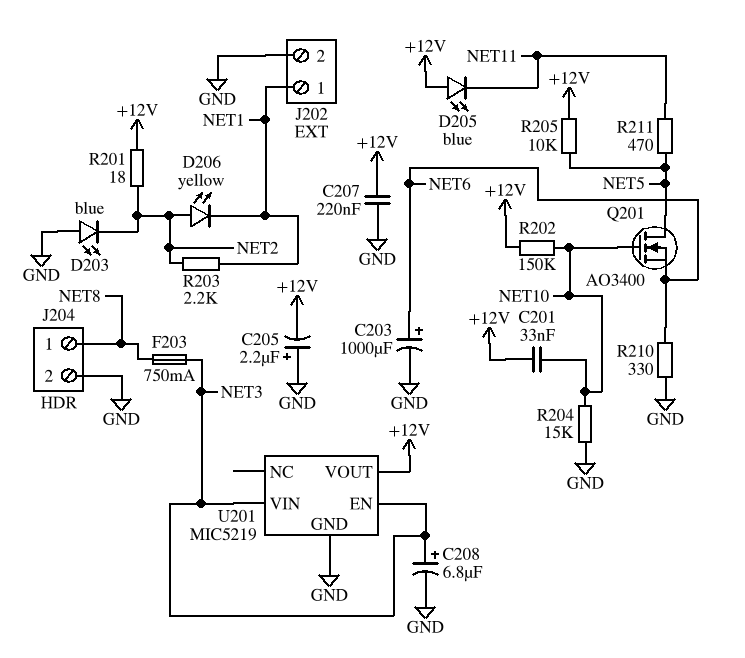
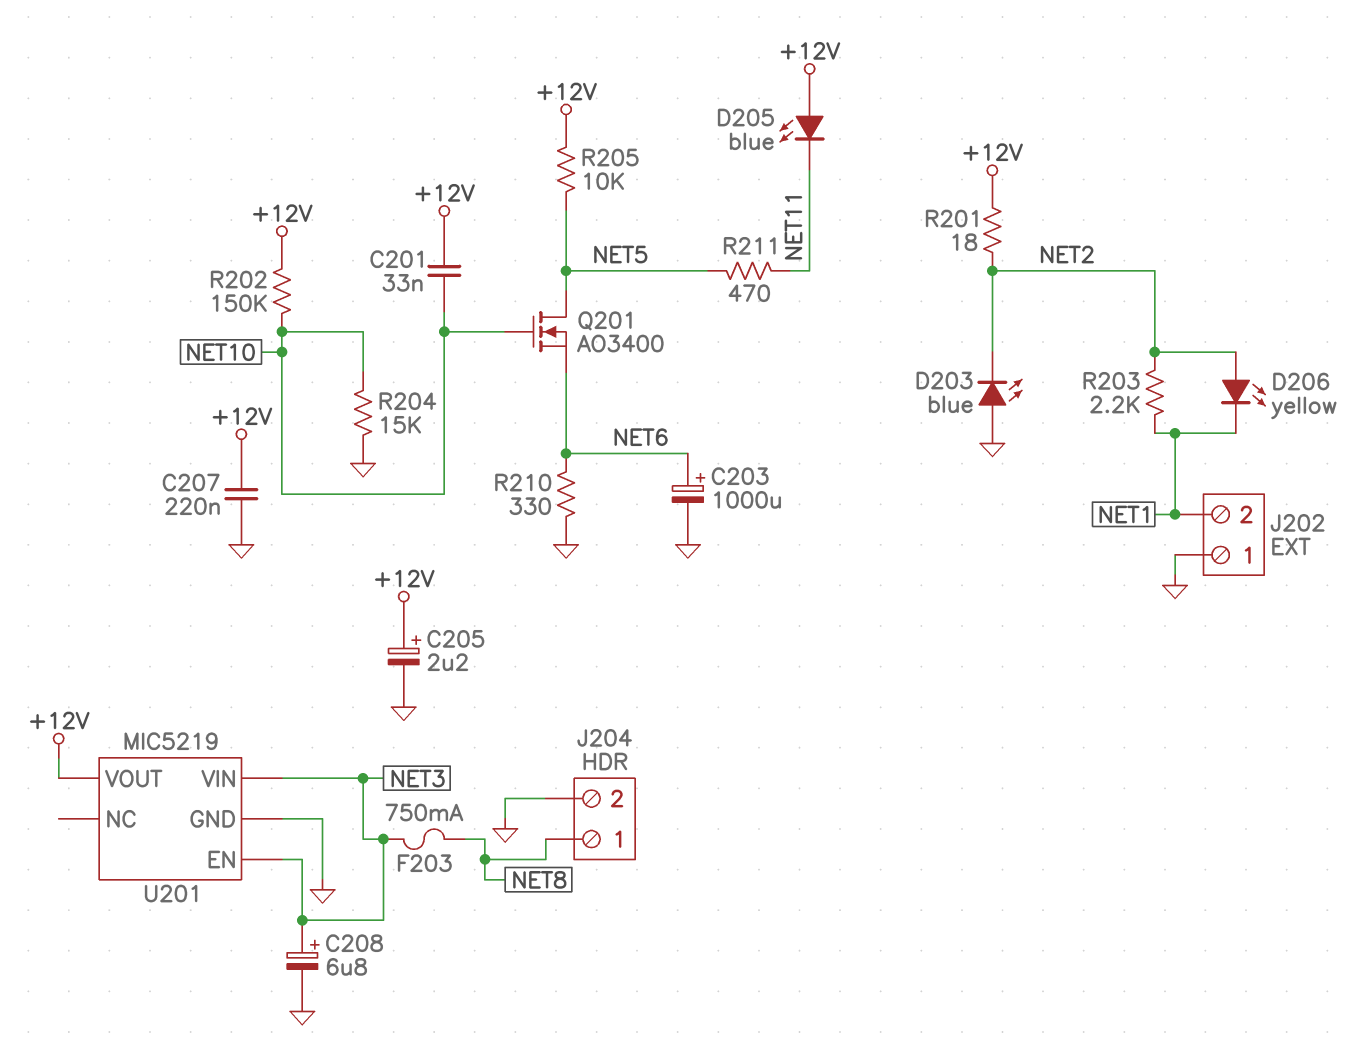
C205: 2.2uF (plus GND, minus +12V) -> 2.2uF (plus +12V, minus GND)
J202 pin 1: NET1 -> GND
J202 pin 2: GND -> NET1

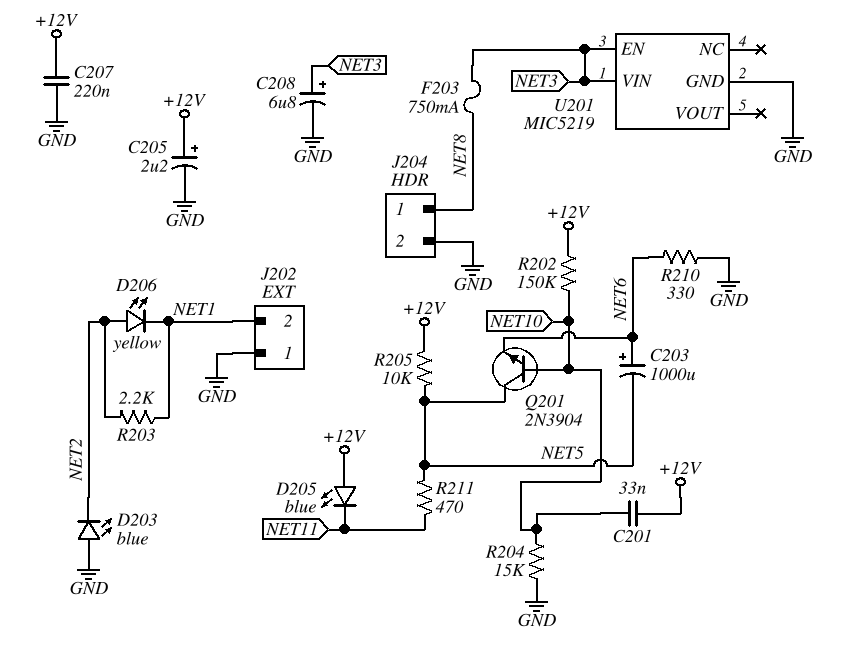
C203: 1000uF (plus NET6, minus GND) -> 1000uF (plus NET6, minus NET5)
Q201: NMOS AO3400 (G NET10, D NET5, S NET6) -> NPN 2N3904 (B NET10, C NET5, E NET6)
R201: 18 (+12V, NET2) -> none
U201 pin VOUT: +12V -> none

